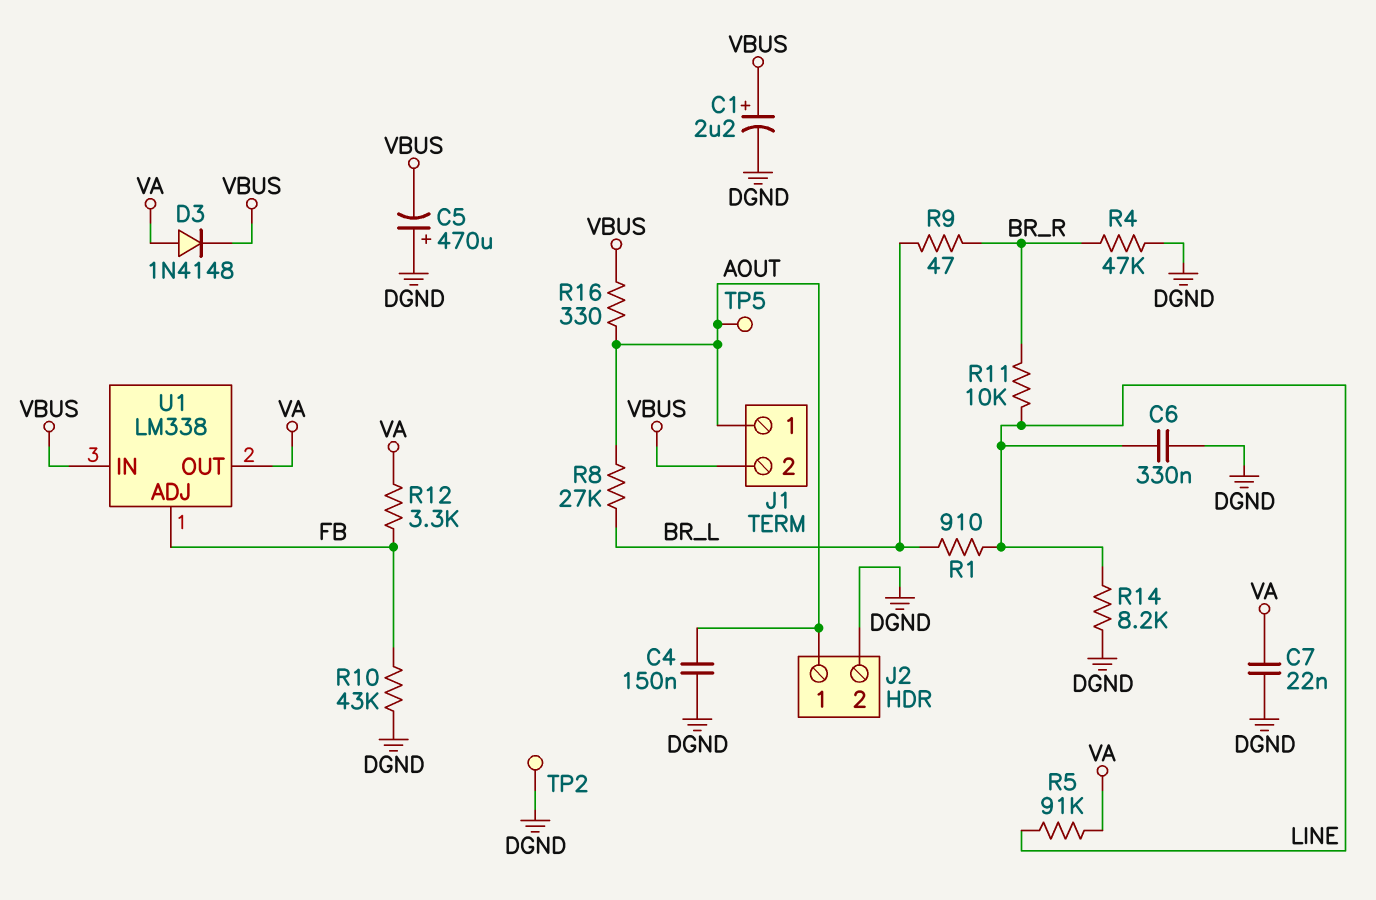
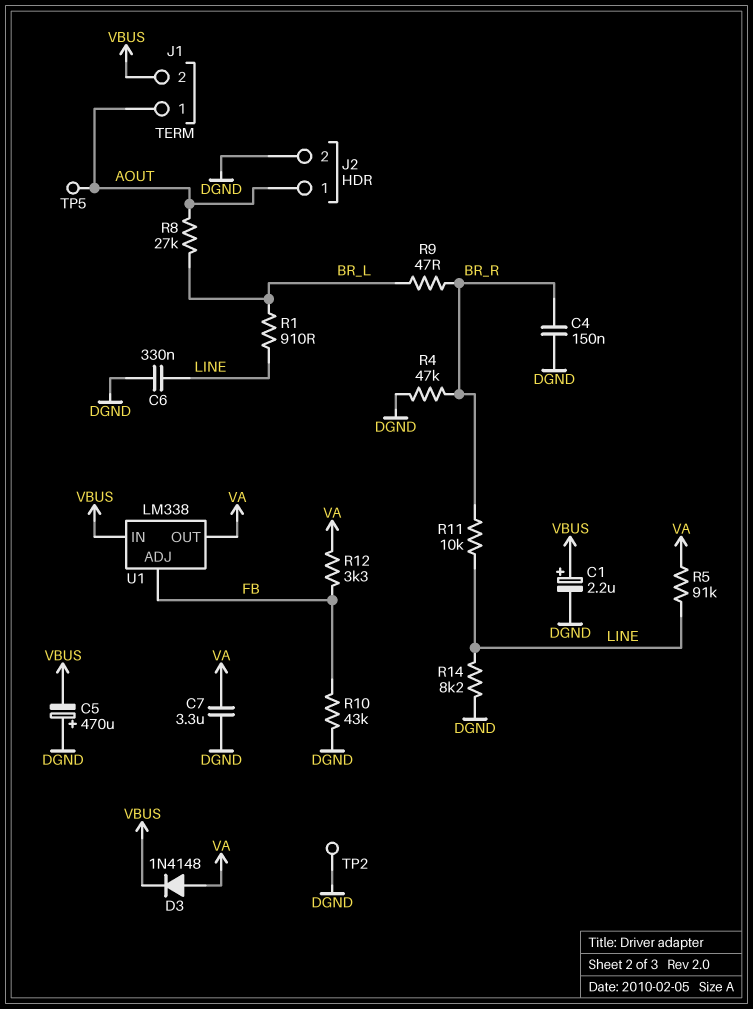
C4: 150nF (AOUT, DGND) -> 150nF (BR_R, DGND)
C7: 22nF (DGND, VA) -> 3.3uF (DGND, VA)
R16: 330 (AOUT, VBUS) -> none

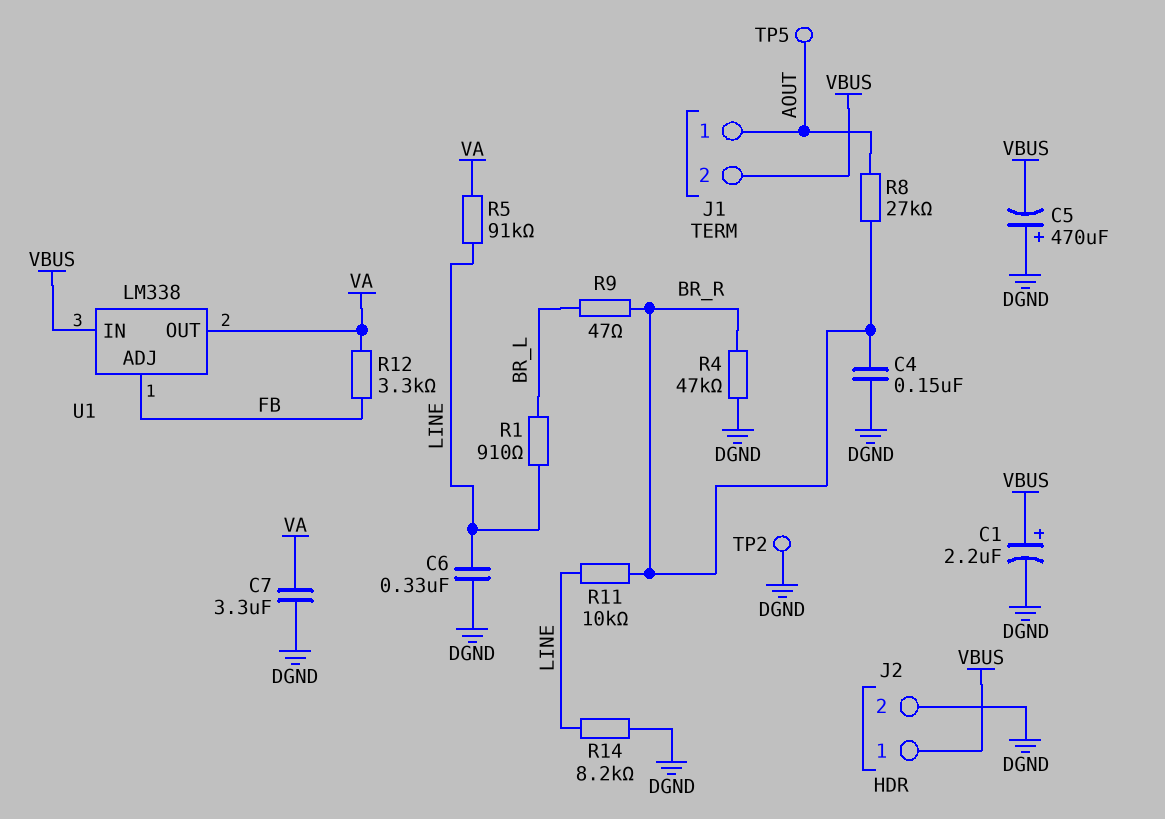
D3: diode 1N4148 (A VA, K VBUS) -> none
J2 pin 1: AOUT -> VBUS
R8: 27k (AOUT, BR_L) -> 27k (AOUT, BR_R)
R10: 43k (DGND, FB) -> none

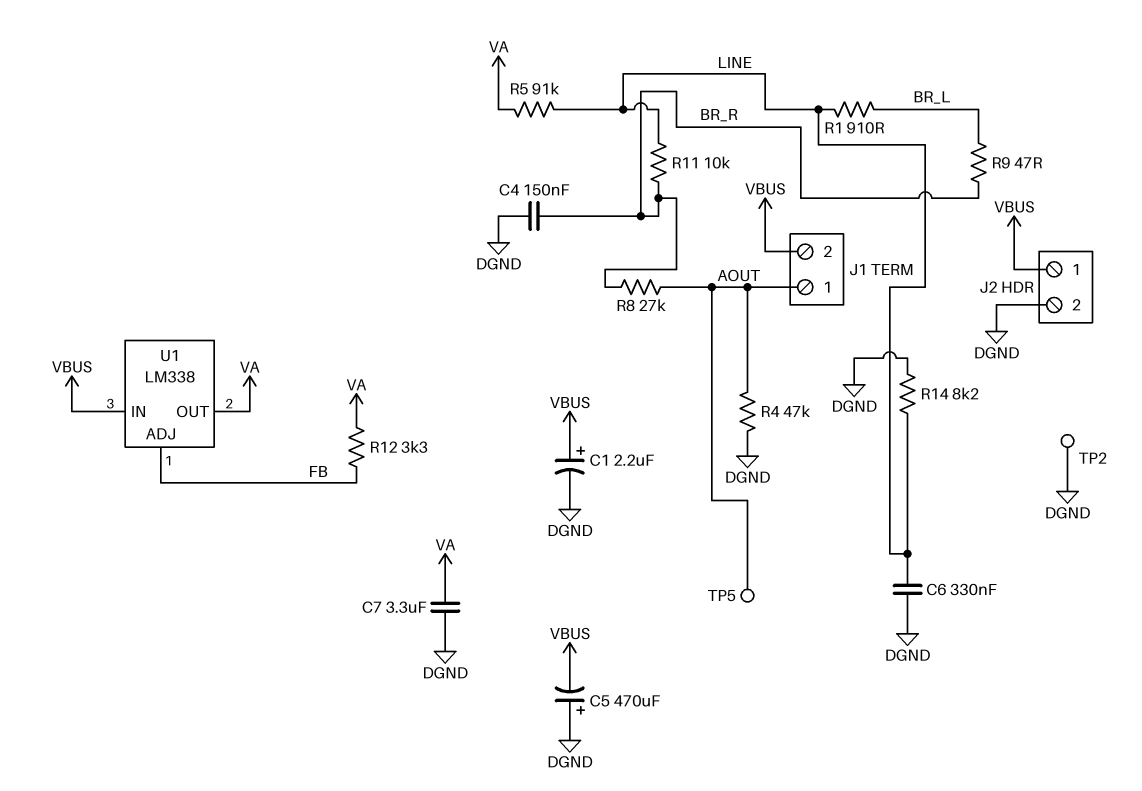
R4: 47k (BR_R, DGND) -> 47k (AOUT, DGND)

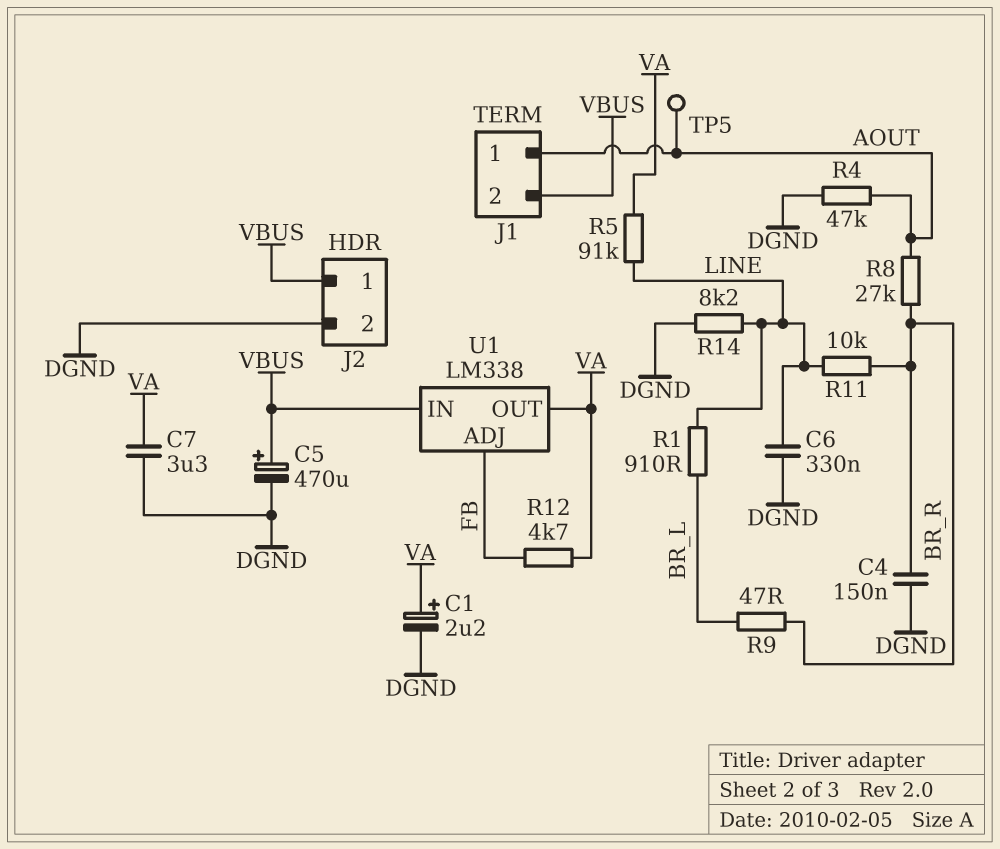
C1: 2.2uF (plus VBUS, minus DGND) -> 2.2uF (plus VA, minus DGND)
C5: 470uF (plus DGND, minus VBUS) -> 470uF (plus VBUS, minus DGND)
R12: 3.3k (FB, VA) -> 4.7k (FB, VA)
TP2: test point (DGND) -> none

